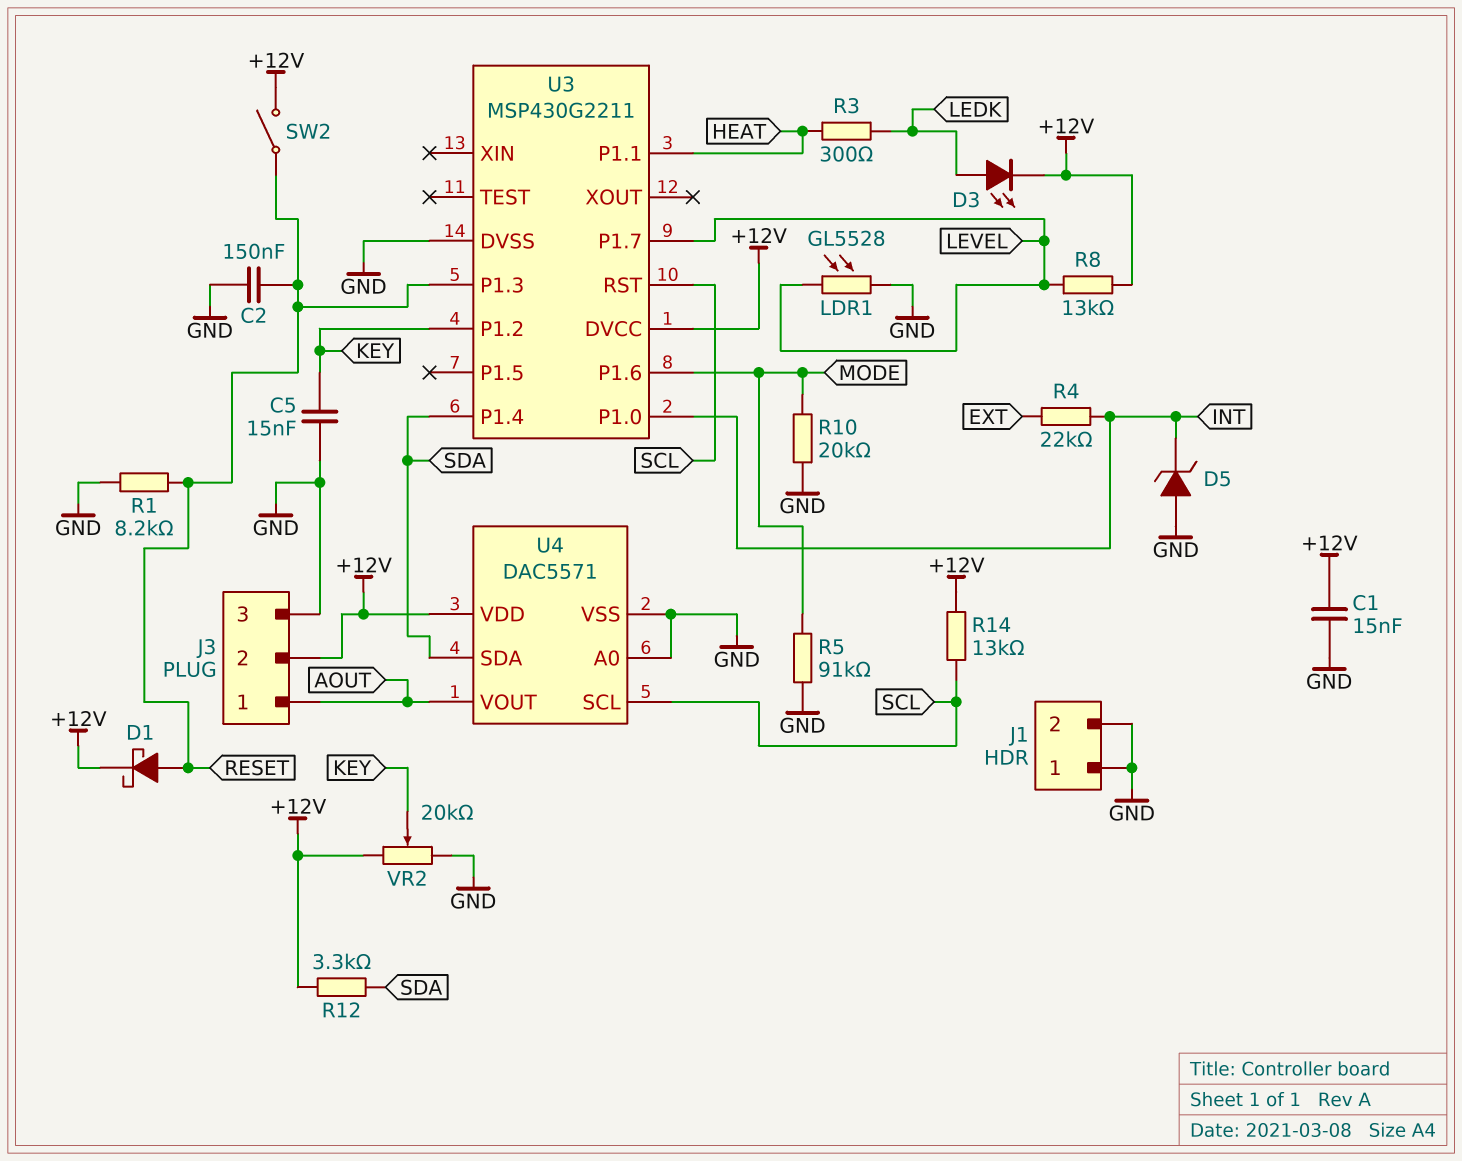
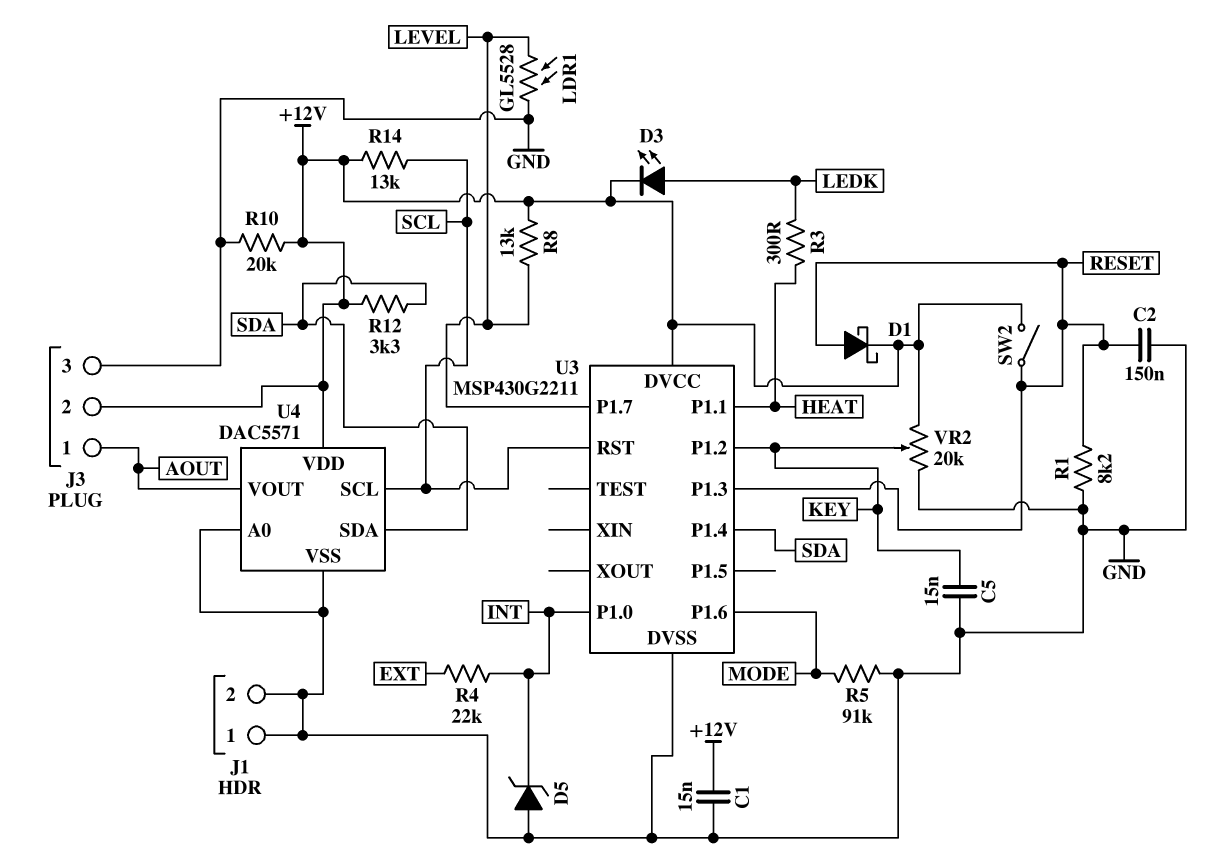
R10: 20k (GND, MODE) -> 20k (+12V, GND)

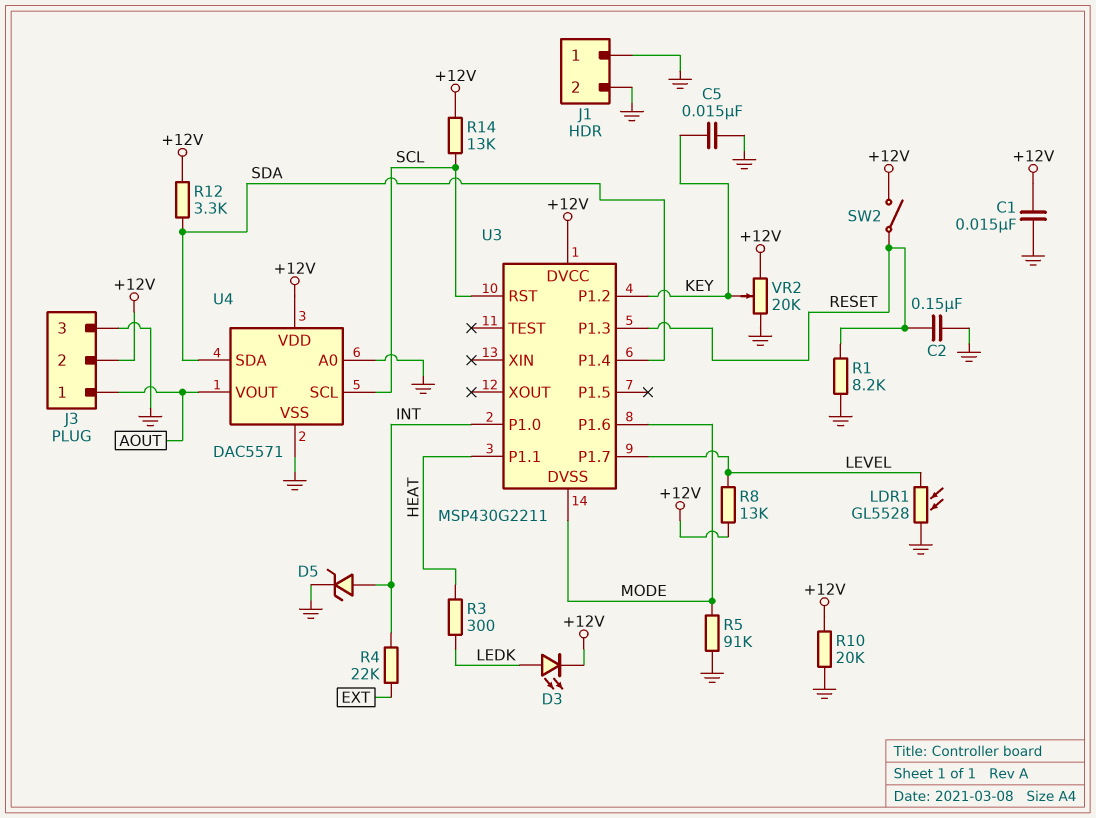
D1: schottky (A RESET, K +12V) -> none
D5: zener (A GND, K INT) -> zener (A INT, K GND)
U3 pin DVSS: GND -> MODE

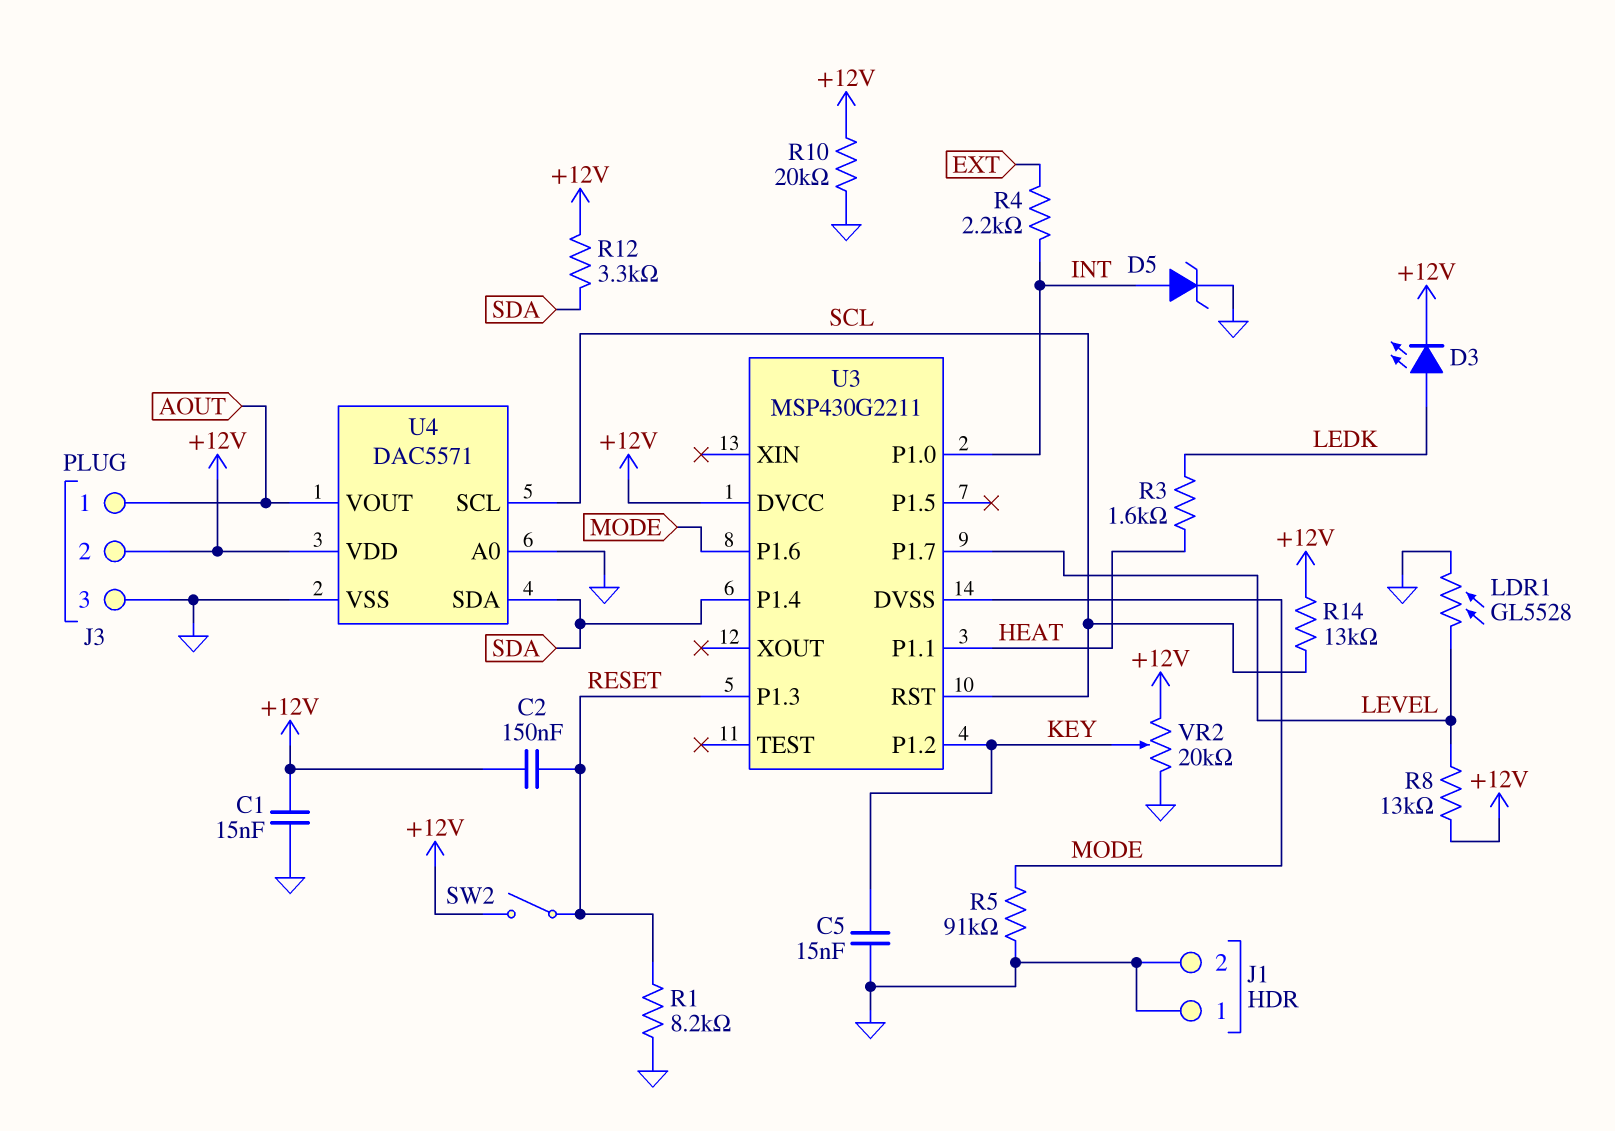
C2: 150nF (GND, RESET) -> 150nF (+12V, RESET)
R3: 300 (HEAT, LEDK) -> 1.6k (HEAT, LEDK)
R4: 22k (EXT, INT) -> 2.2k (EXT, INT)

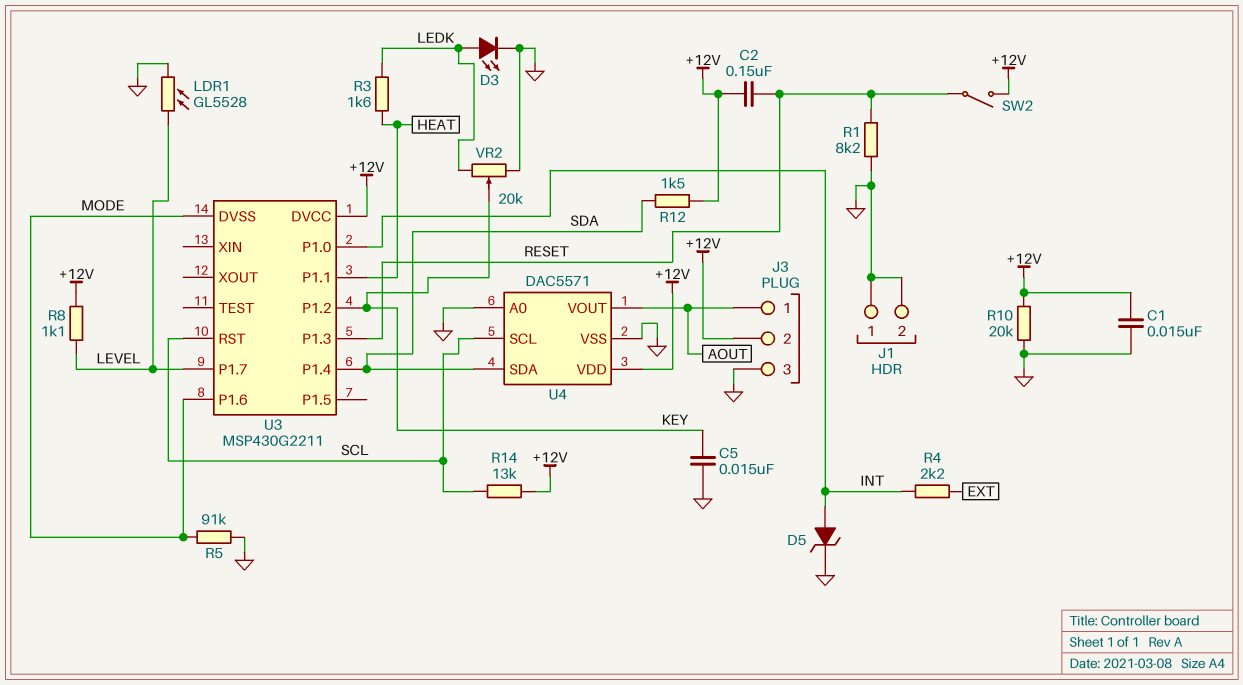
D3: LED (A LEDK, K +12V) -> LED (A LEDK, K GND)
R8: 13k (+12V, LEVEL) -> 1.1k (+12V, LEVEL)
R12: 3.3k (+12V, SDA) -> 1.5k (+12V, SDA)
VR2: 20k (+12V, GND, wiper KEY) -> 20k (GND, LEDK, wiper KEY)

